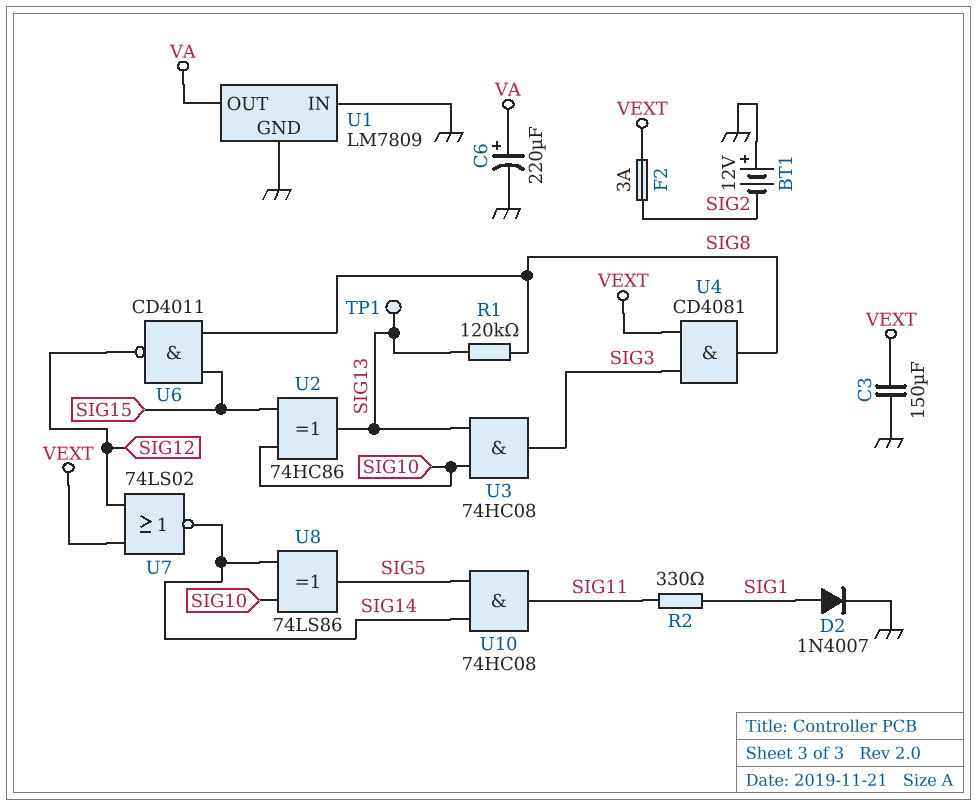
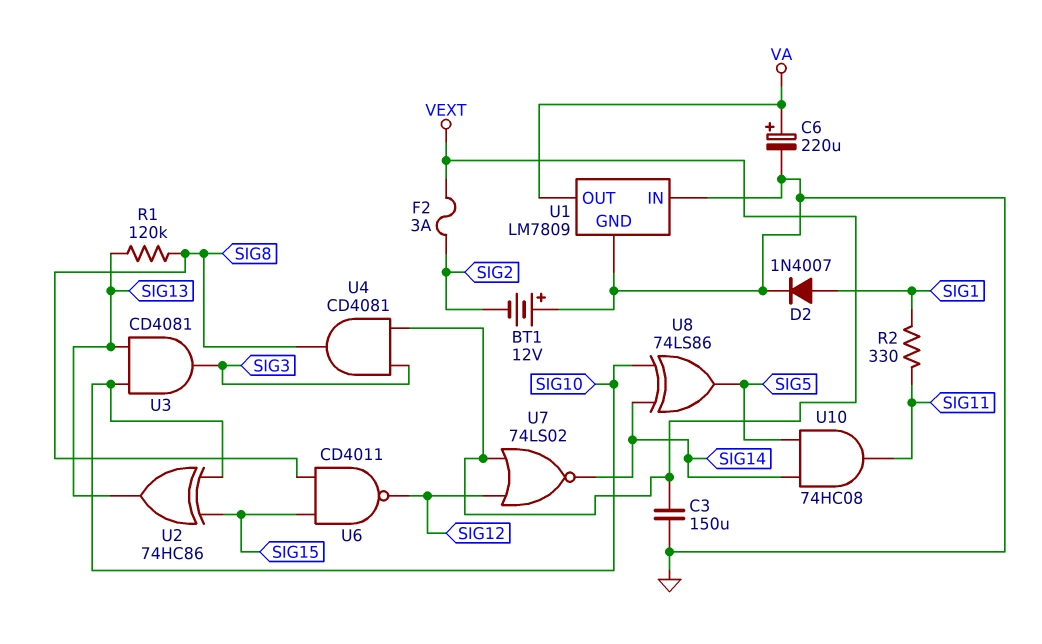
TP1: test point (SIG13) -> none
U3: AND 74HC08 (in SIG10, in SIG13, out SIG3) -> AND CD4081 (in SIG10, in SIG13, out SIG3)

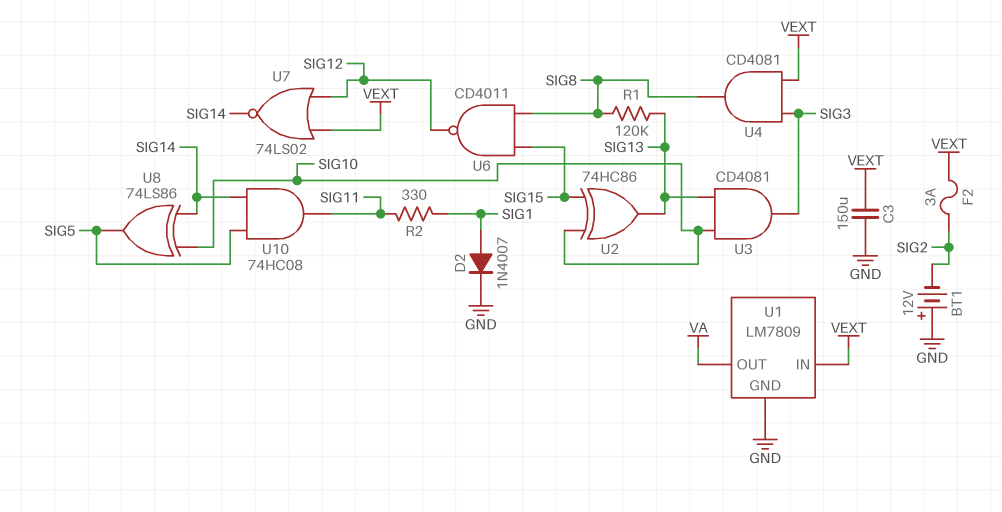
C6: 220uF (plus VA, minus GND) -> none
U1 pin IN: GND -> VEXT

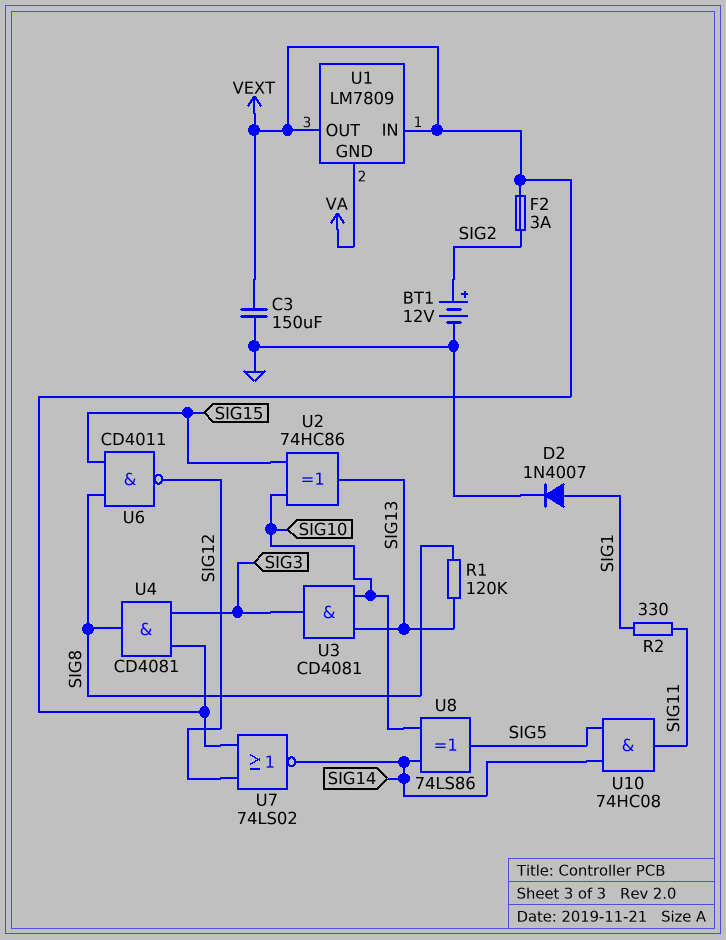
BT1: 12V (plus GND, minus SIG2) -> 12V (plus SIG2, minus GND)
U1 pin GND: GND -> VA
U1 pin OUT: VA -> VEXT

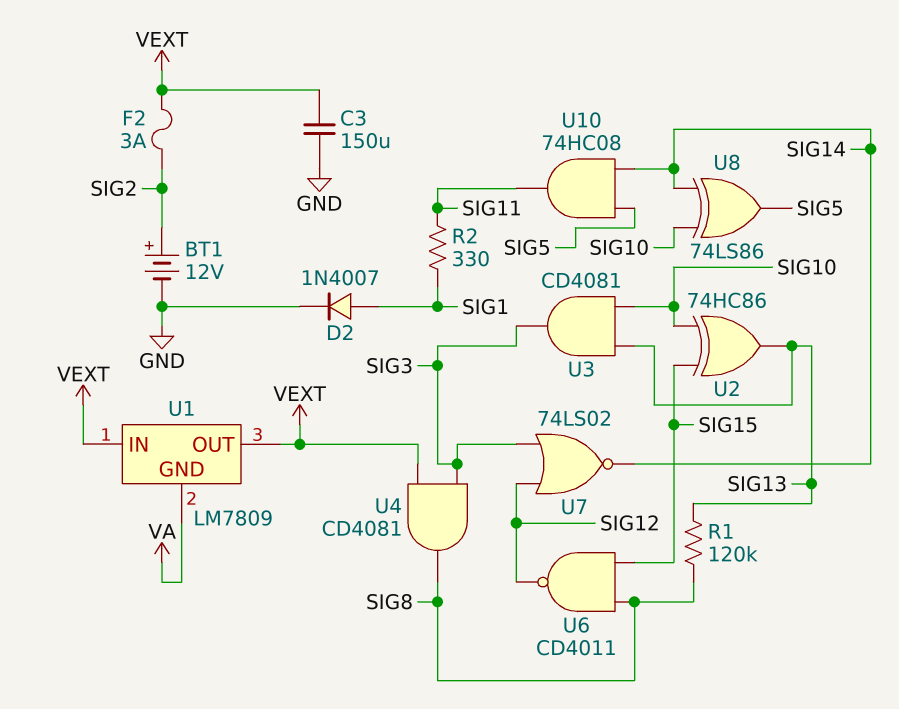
U7: NOR 74LS02 (in SIG12, in VEXT, out SIG14) -> NOR 74LS02 (in SIG3, in SIG12, out SIG14)

